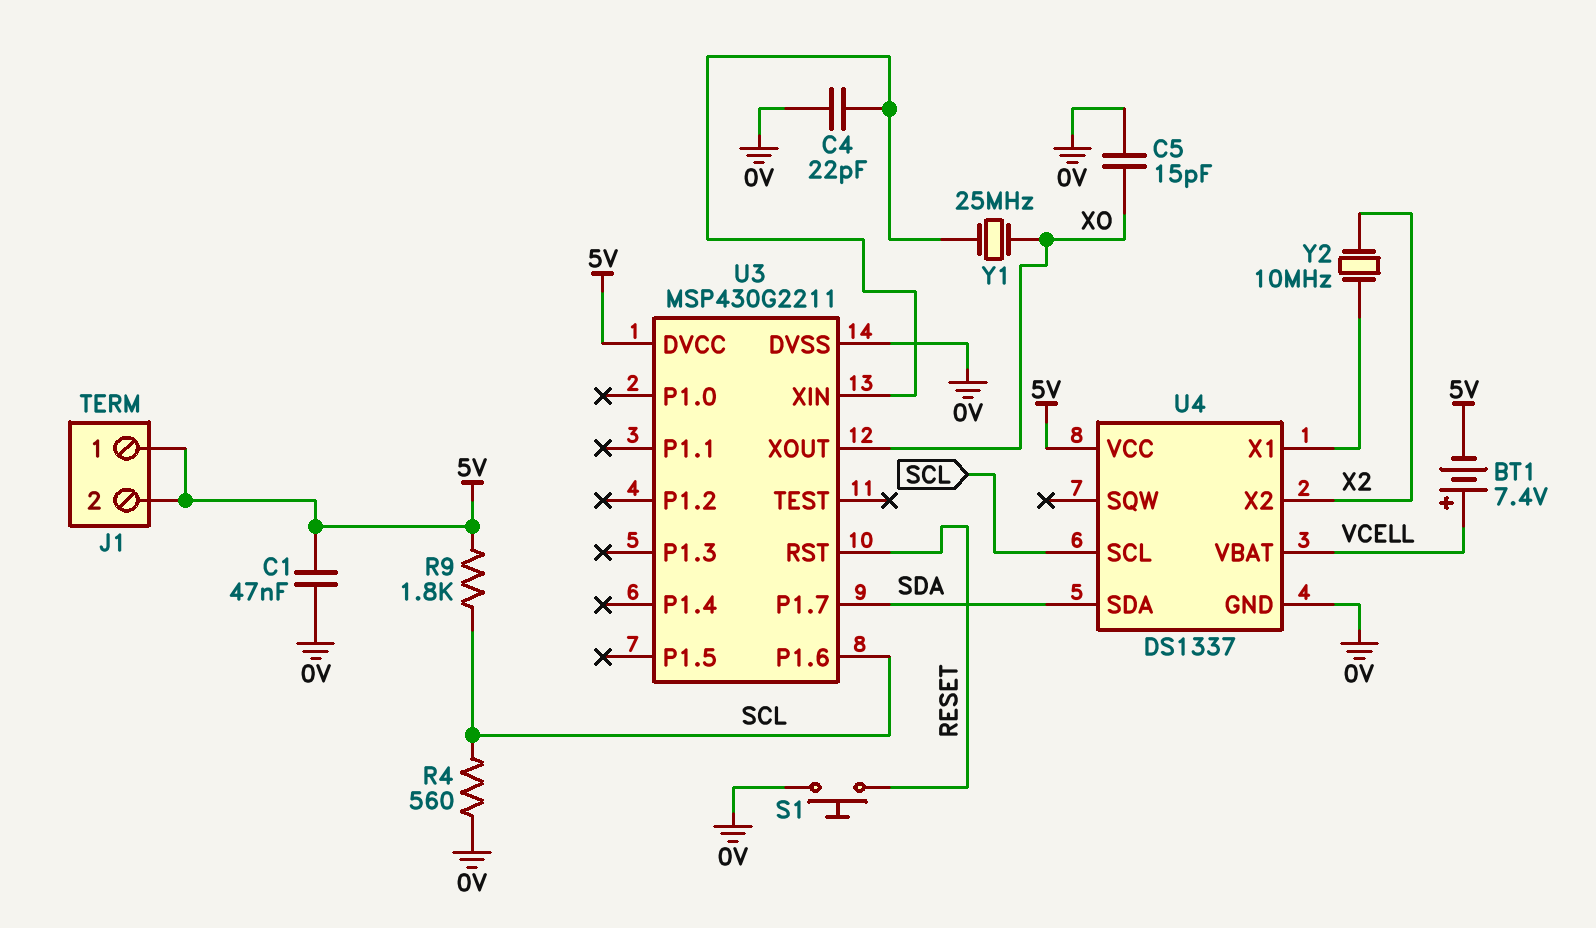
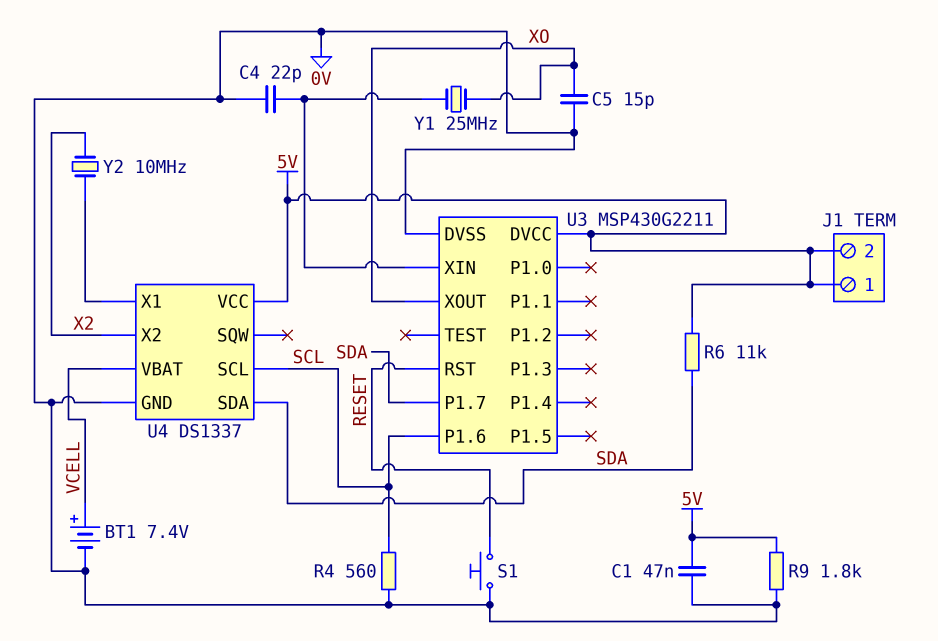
BT1: 7.4V (plus VCELL, minus 5V) -> 7.4V (plus VCELL, minus 0V)
R6: none -> 11k (5V, SDA)
R9: 1.8k (5V, SCL) -> 1.8k (0V, 5V)

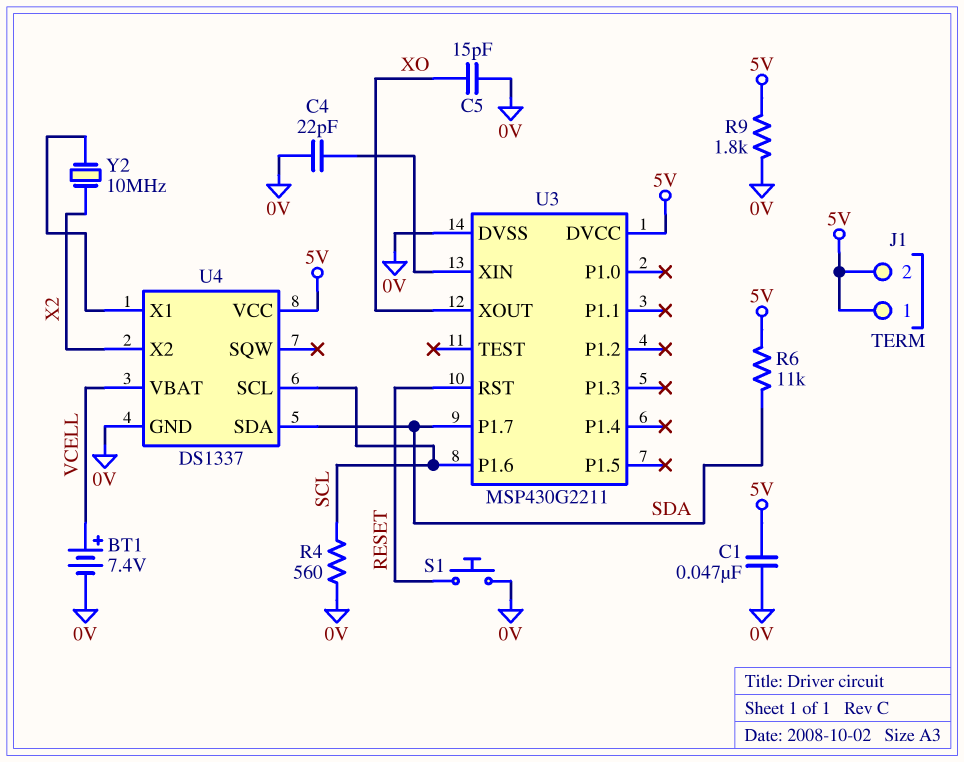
Y1: 25MHz (U3/XIN, XO) -> none

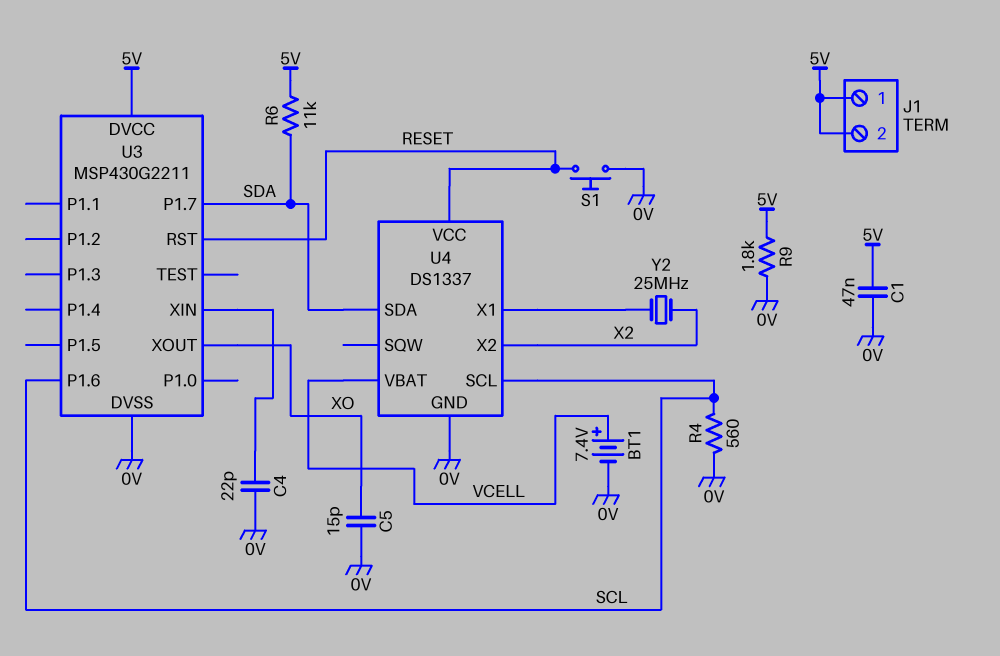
U4 pin VCC: 5V -> RESET
Y2: 10MHz (U4/X1, X2) -> 25MHz (U4/X1, X2)

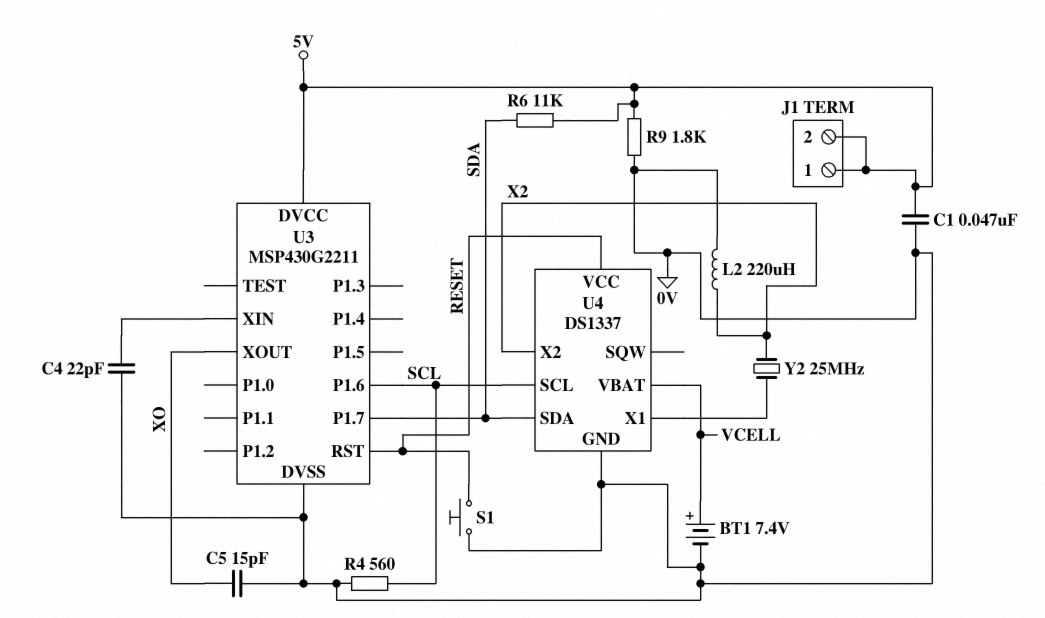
L2: none -> 220uH (0V, X2)

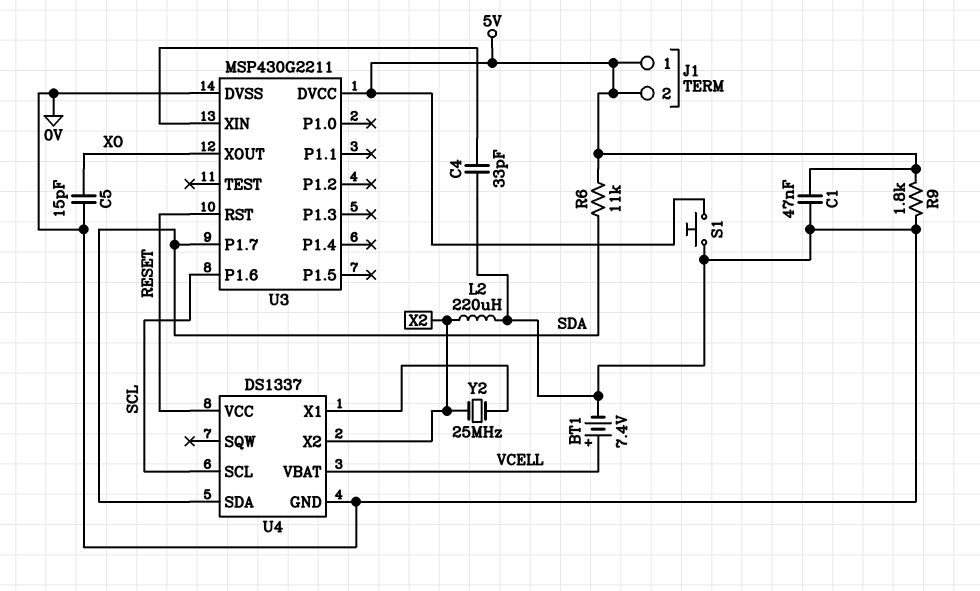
C4: 22pF (0V, U3/XIN) -> 33pF (0V, U3/XIN)
R4: 560 (0V, SCL) -> none
S1: button (0V, RESET) -> button (0V, 5V)

